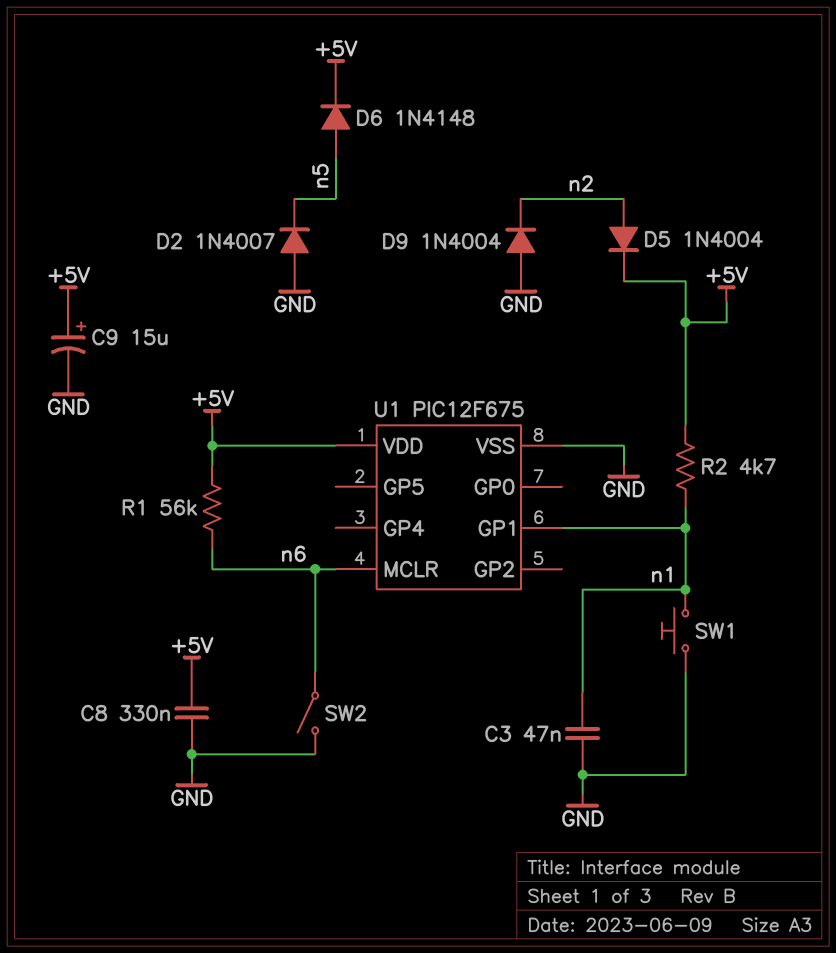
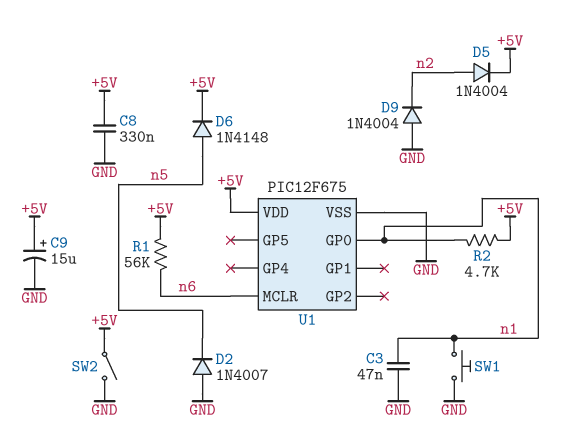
SW2: switch (GND, n6) -> switch (+5V, GND)
U1 pin GP0: none -> n1
U1 pin GP1: n1 -> none

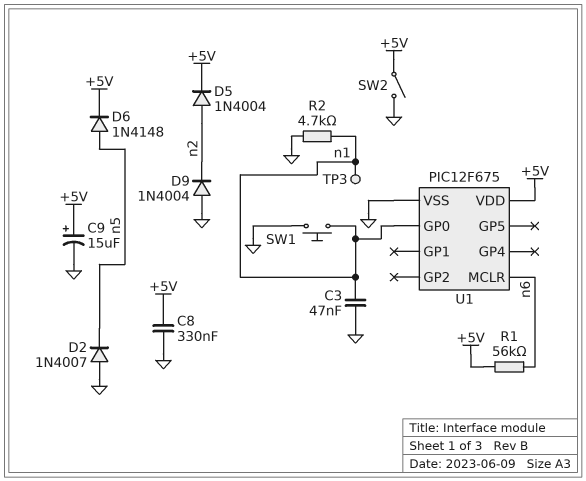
R2: 4.7k (+5V, n1) -> 4.7k (GND, n1)
TP3: none -> test point (n1)

